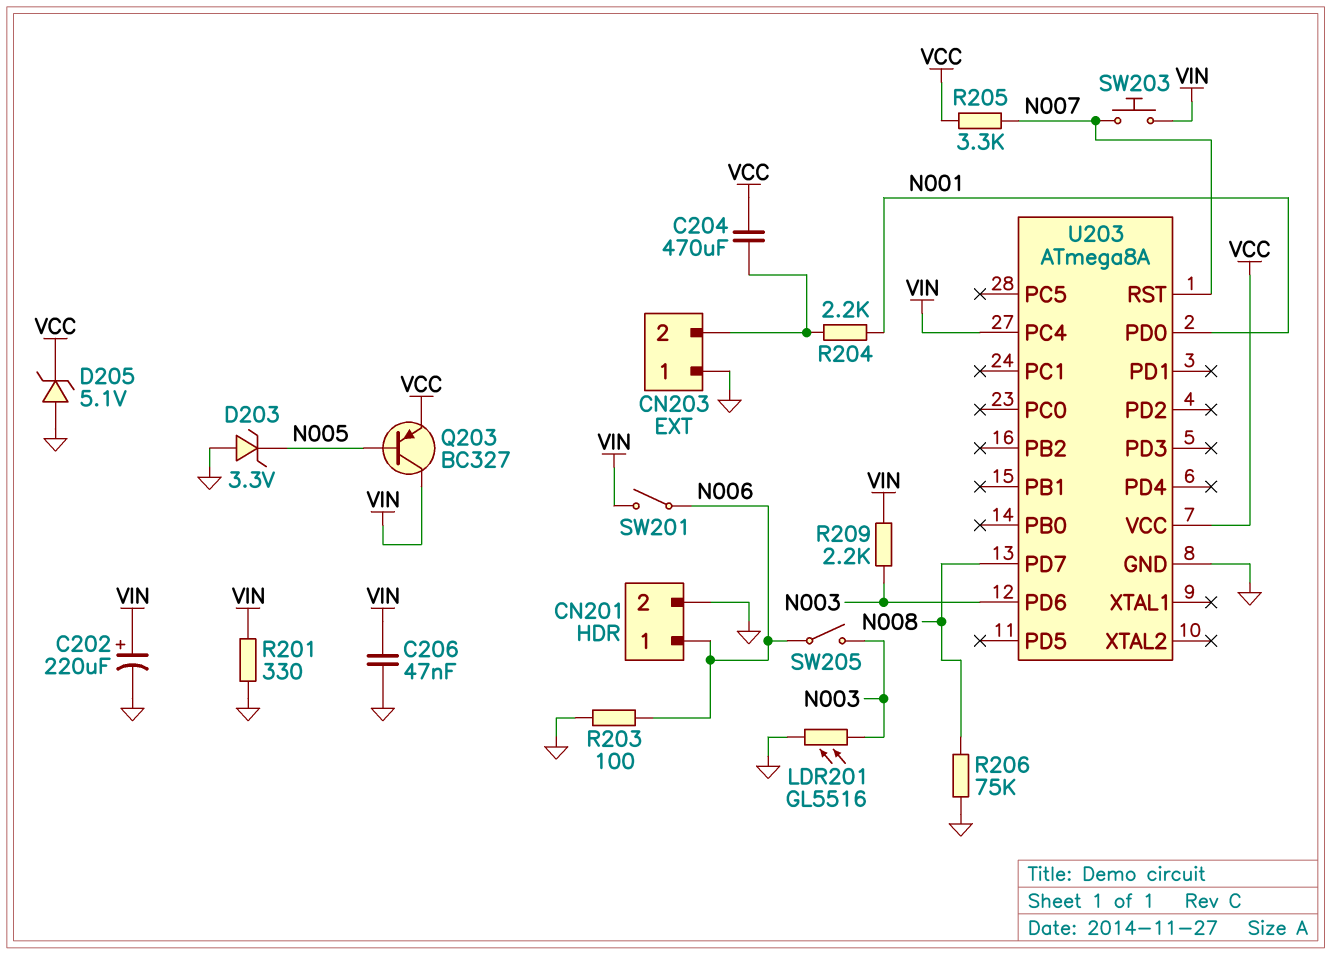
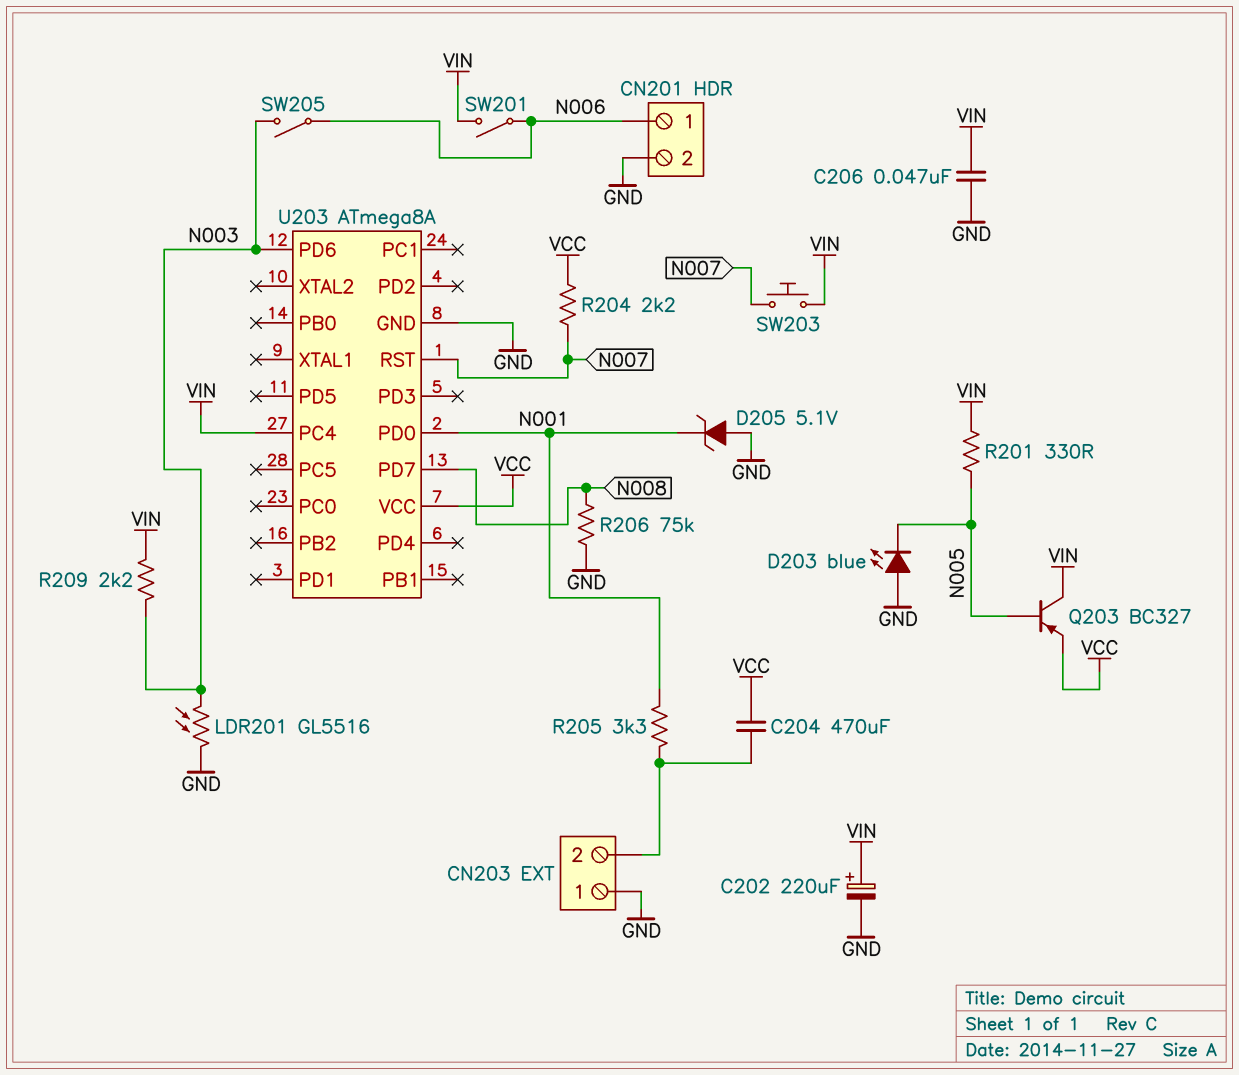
D203: zener 3.3V (A GND, K N005) -> LED blue (A GND, K N005)
D205: zener 5.1V (A GND, K VCC) -> zener 5.1V (A GND, K N001)
R201: 330 (GND, VIN) -> 330 (N005, VIN)
R203: 100 (GND, N006) -> none
R204: 2.2k (CN203/2, N001) -> 2.2k (N007, VCC)
R205: 3.3k (N007, VCC) -> 3.3k (CN203/2, N001)

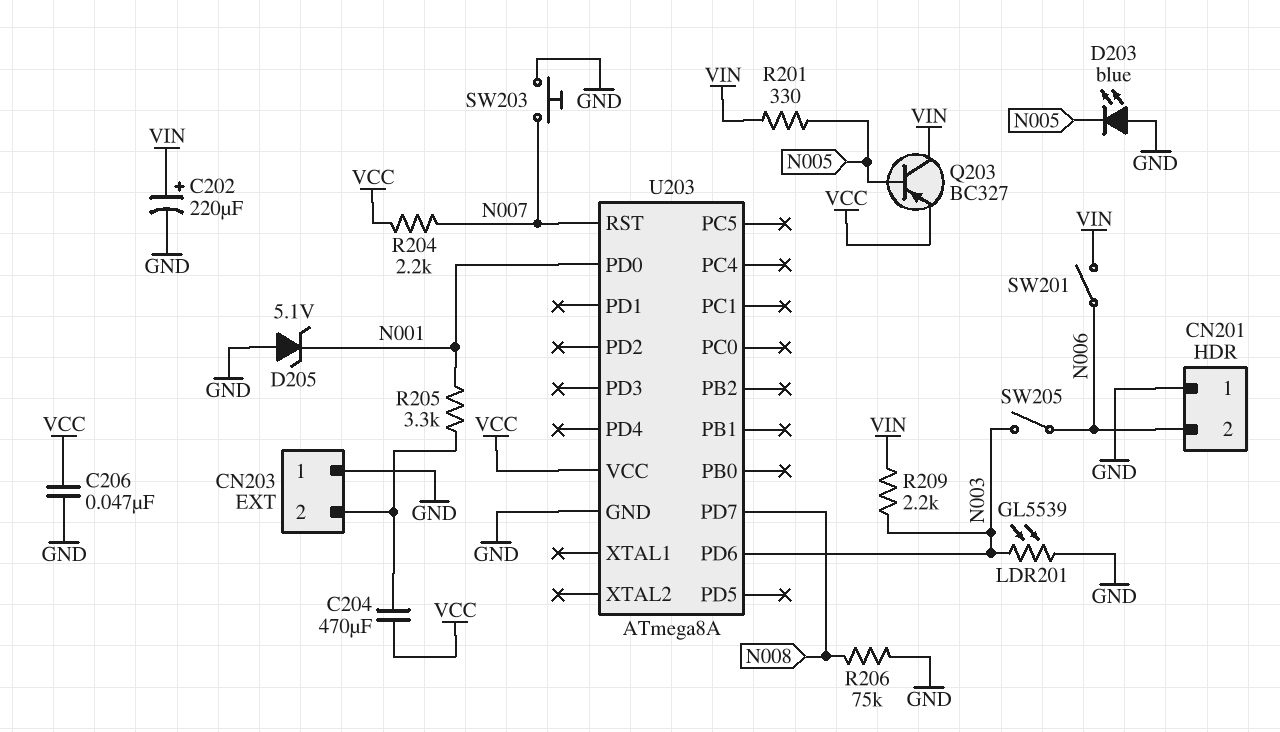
C206: 47nF (GND, VIN) -> 47nF (GND, VCC)
CN201 pin 1: N006 -> GND
CN201 pin 2: GND -> N006
LDR201: GL5516 (GND, N003) -> GL5539 (GND, N003)
SW203: button (N007, VIN) -> button (GND, N007)
U203 pin PC4: VIN -> none

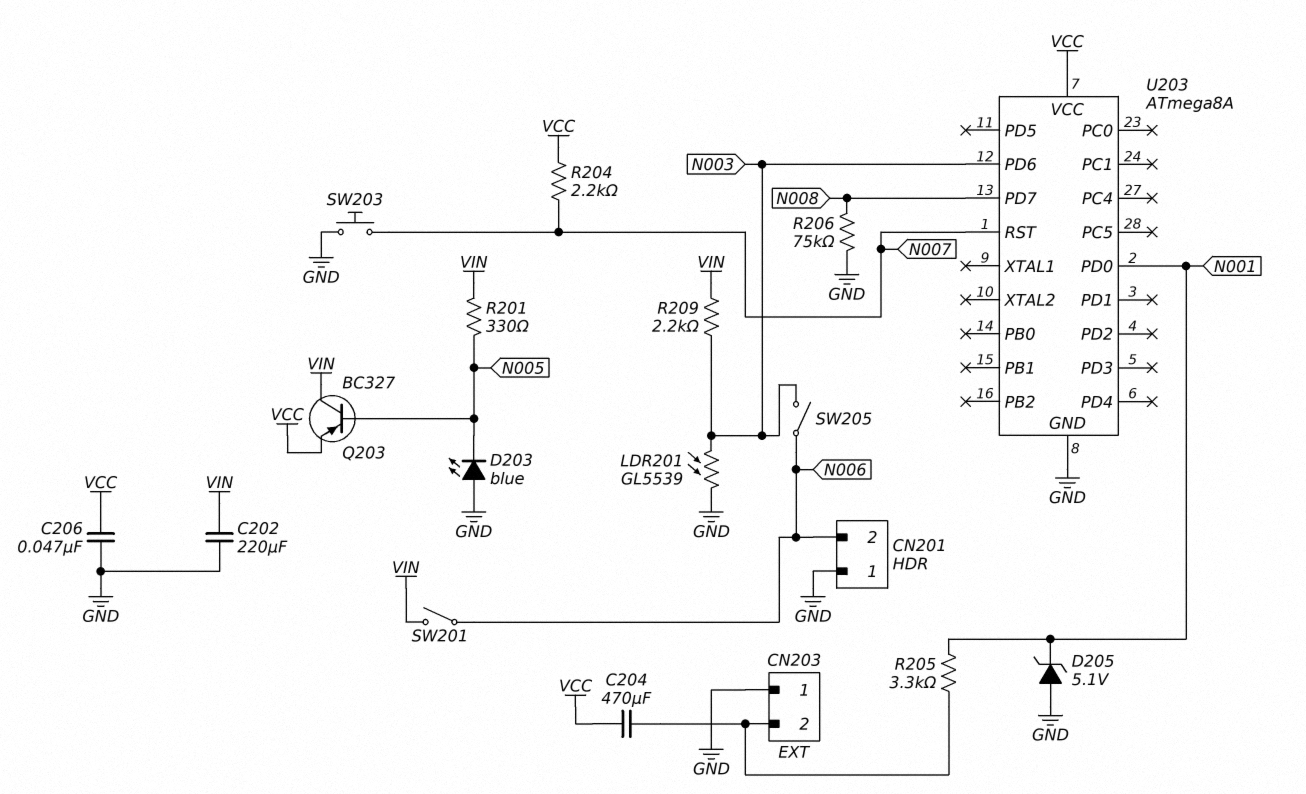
C202: 220uF (plus VIN, minus GND) -> 220uF (GND, VIN)

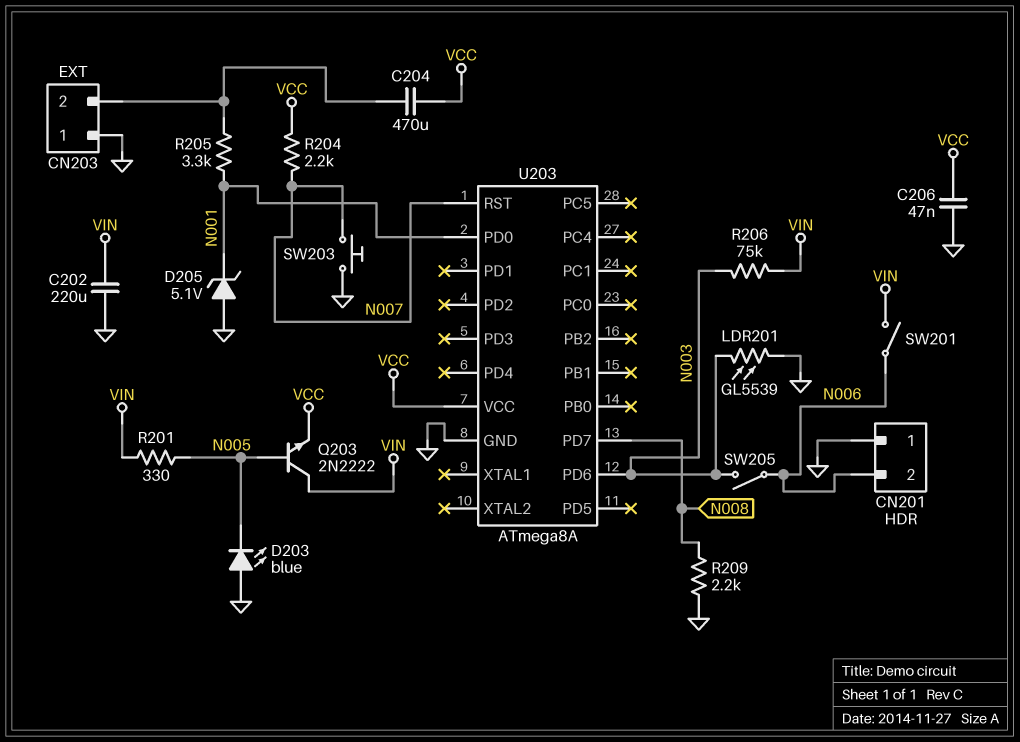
Q203: PNP BC327 (B N005, C VIN, E VCC) -> NPN 2N2222 (B N005, C VIN, E VCC)
R206: 75k (GND, N008) -> 75k (N003, VIN)
R209: 2.2k (N003, VIN) -> 2.2k (GND, N008)

